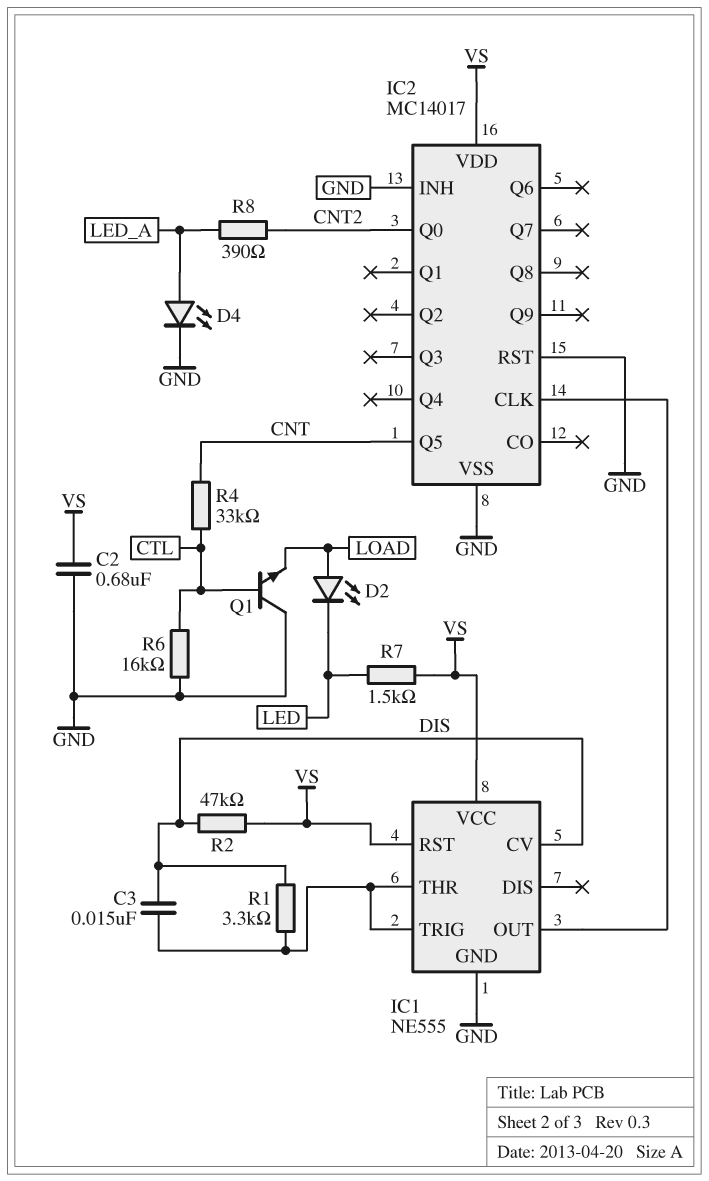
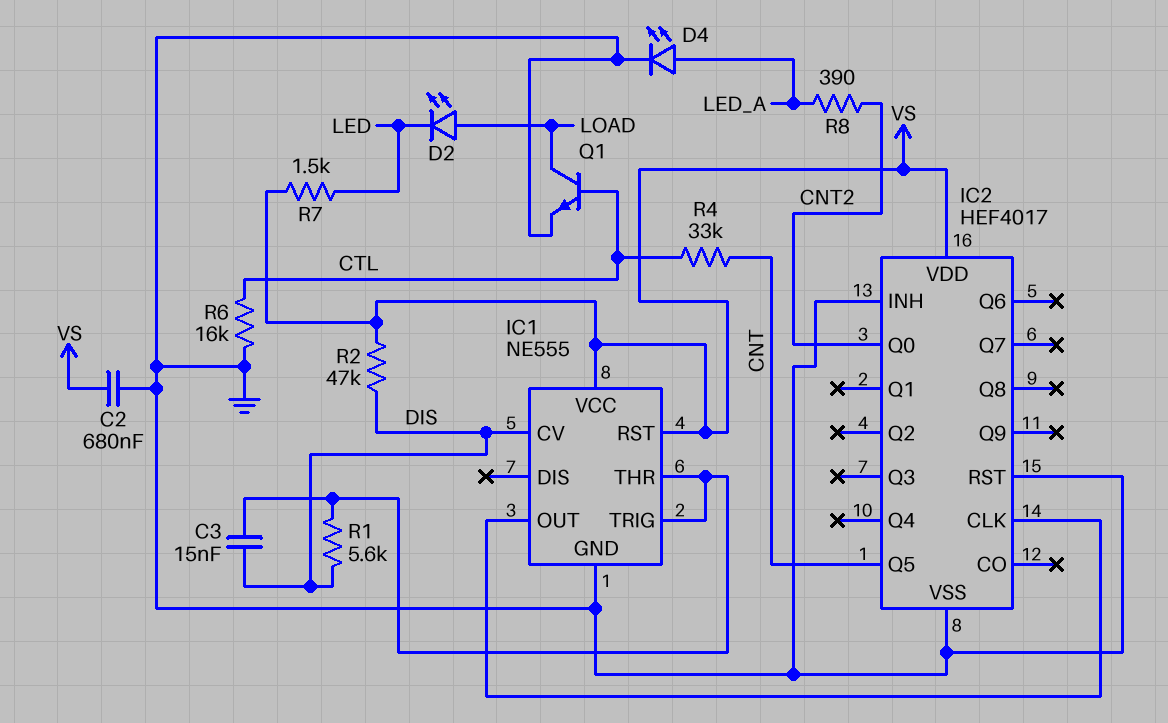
IC2: MC14017 -> HEF4017
Q1: NPN (B CTL, C GND, E LOAD) -> NPN (B CTL, C LOAD, E GND)
R1: 3.3k (DIS, IC1/THR) -> 5.6k (DIS, IC1/THR)

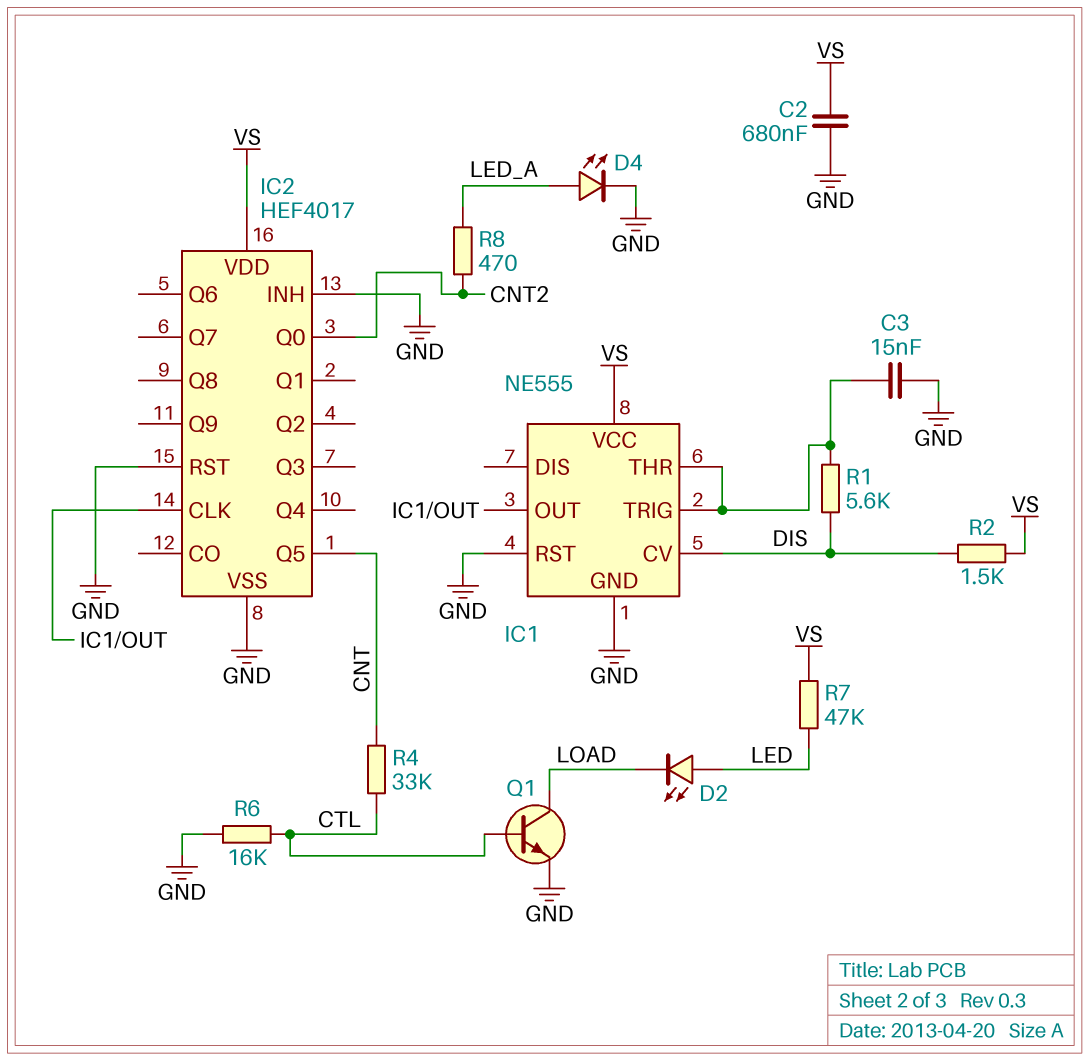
C3: 15nF (DIS, IC1/THR) -> 15nF (GND, IC1/THR)
D2: LED (A LOAD, K LED) -> LED (A LED, K LOAD)
IC1 pin RST: VS -> GND
R2: 47k (DIS, VS) -> 1.5k (DIS, VS)
R7: 1.5k (LED, VS) -> 47k (LED, VS)
R8: 390 (CNT2, LED_A) -> 470 (CNT2, LED_A)

